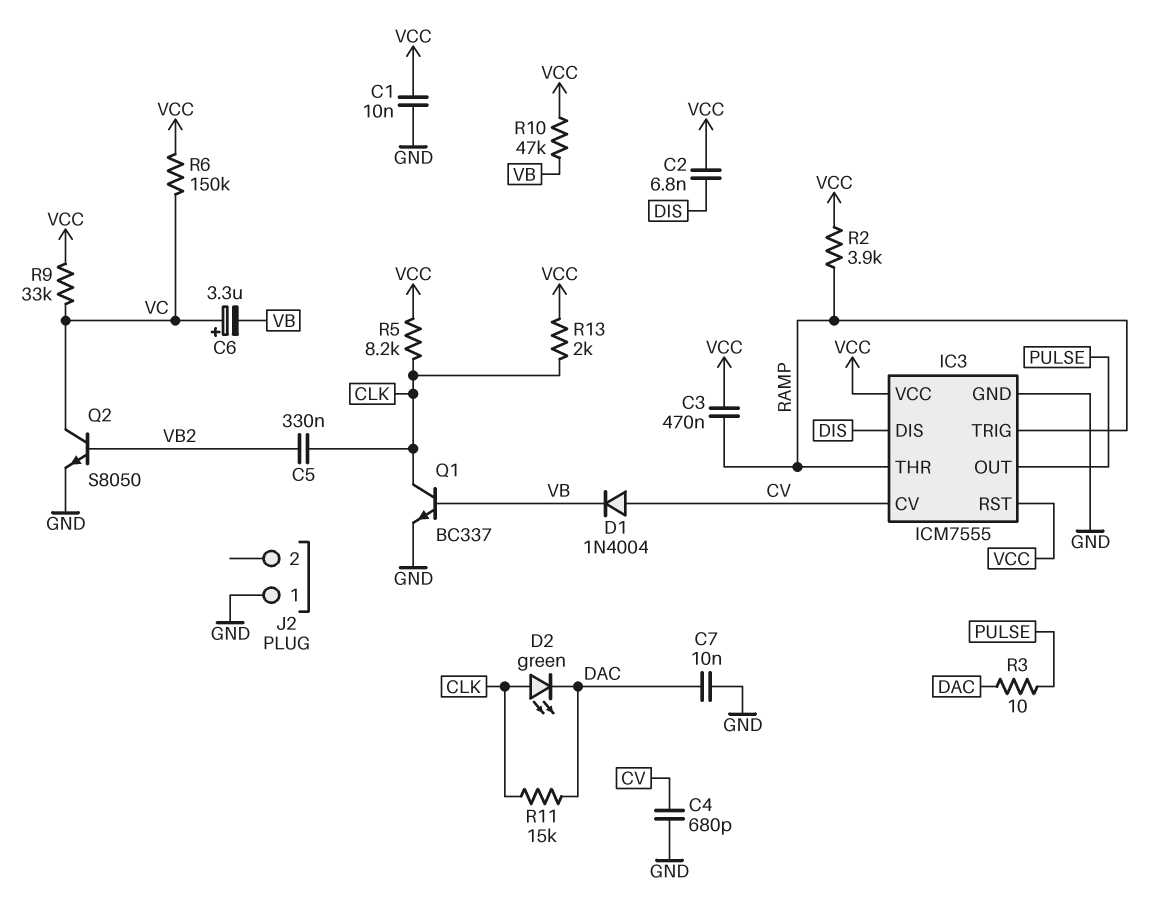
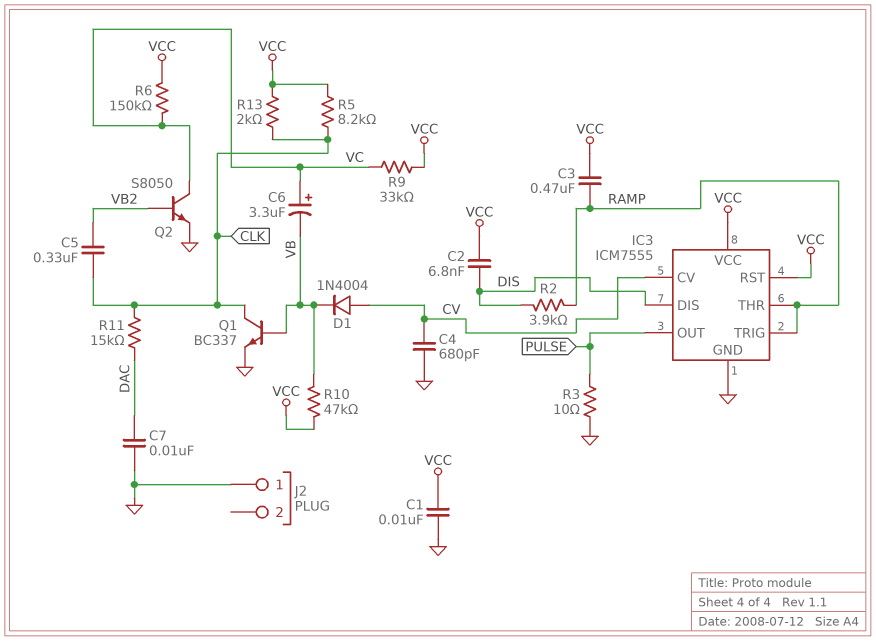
D2: LED green (A CLK, K DAC) -> none
R2: 3.9k (RAMP, VCC) -> 3.9k (DIS, RAMP)
R3: 10 (DAC, PULSE) -> 10 (GND, PULSE)

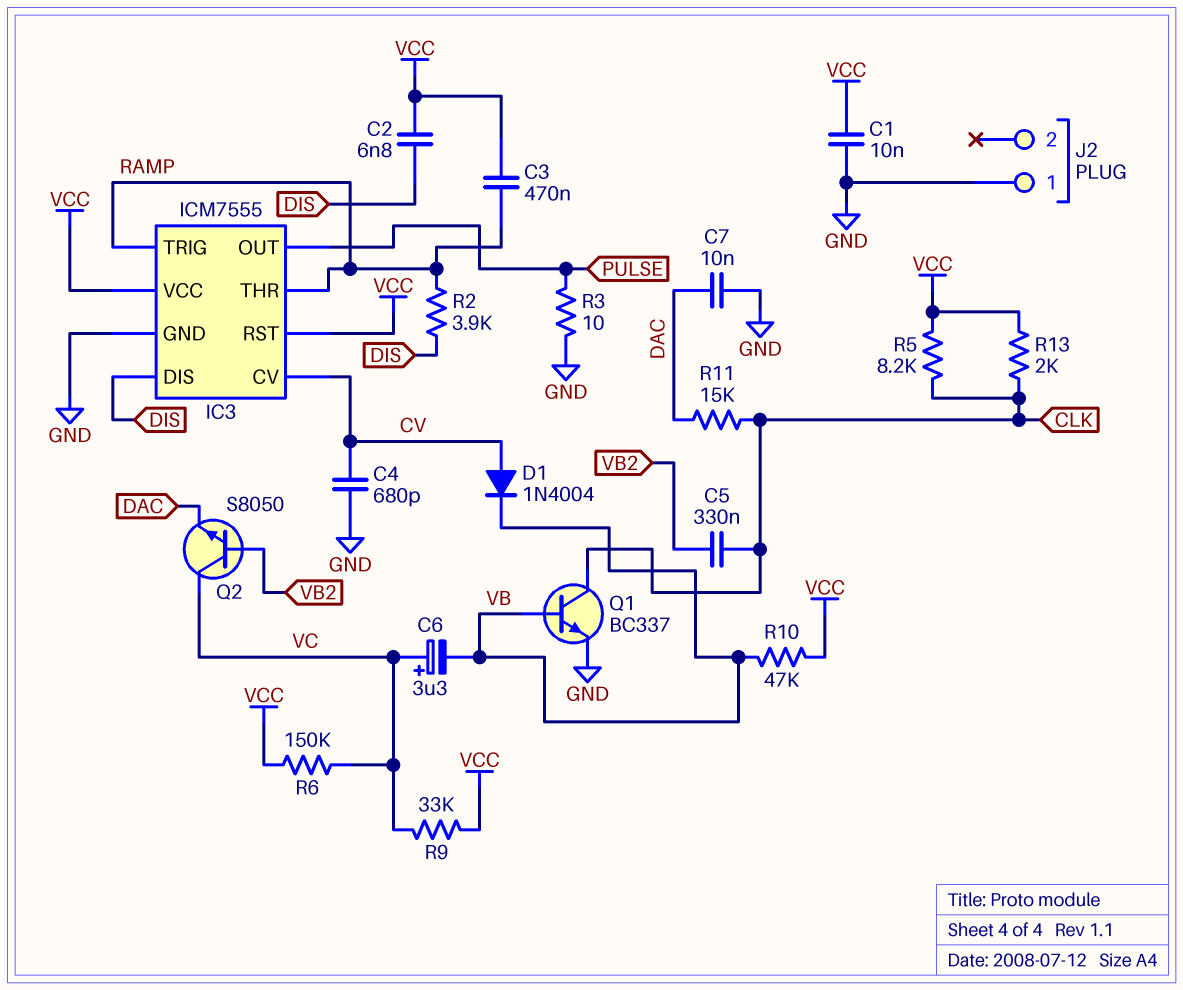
Q2: NPN S8050 (B VB2, C VC, E GND) -> NPN S8050 (B VB2, C VC, E DAC)

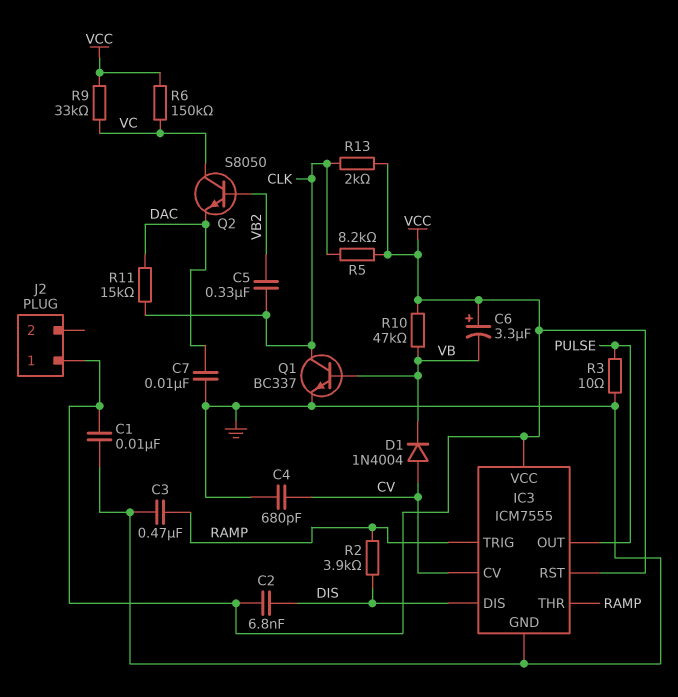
C3: 470nF (RAMP, VCC) -> 470nF (GND, RAMP)
C6: 3.3uF (plus VC, minus VB) -> 3.3uF (plus VCC, minus VB)
J2 pin 1: GND -> VCC

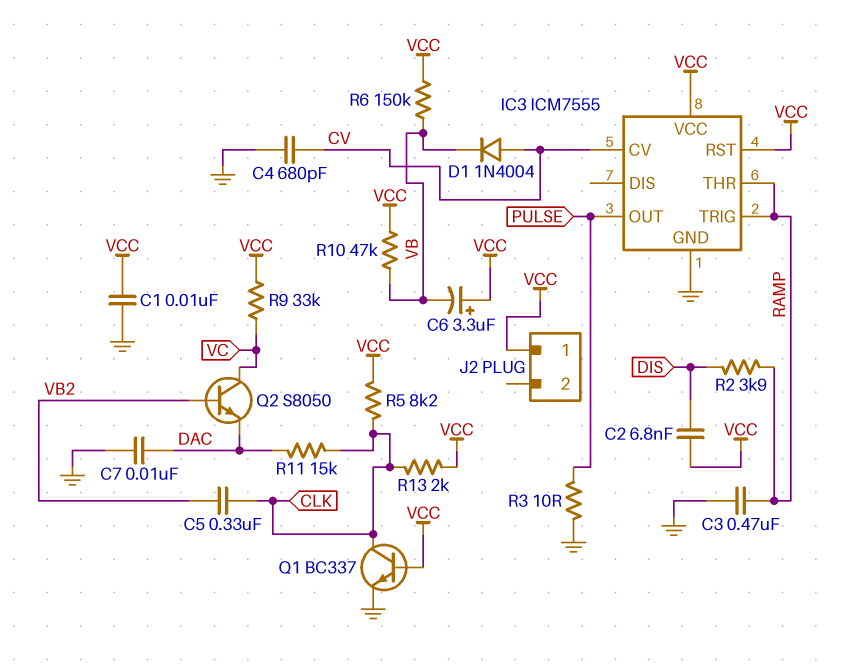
IC3 pin DIS: DIS -> none
Q1: NPN BC337 (B VB, C CLK, E GND) -> NPN BC337 (B VCC, C CLK, E GND)
R6: 150k (VC, VCC) -> 150k (VB, VCC)

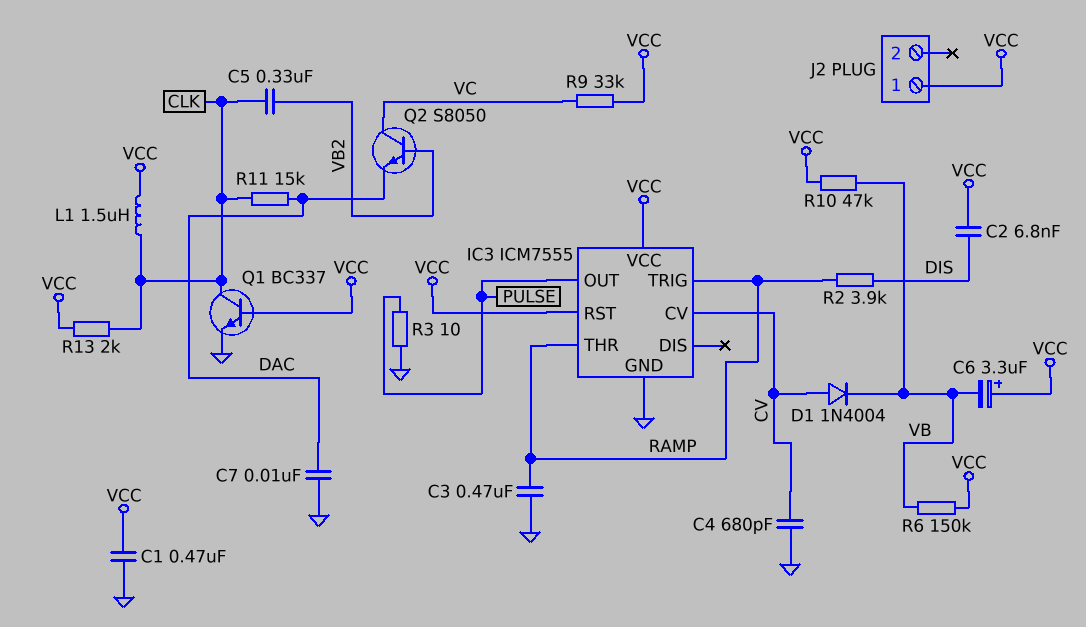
C1: 10nF (GND, VCC) -> 470nF (GND, VCC)
L1: none -> 1.5uH (CLK, VCC)
R5: 8.2k (CLK, VCC) -> none

